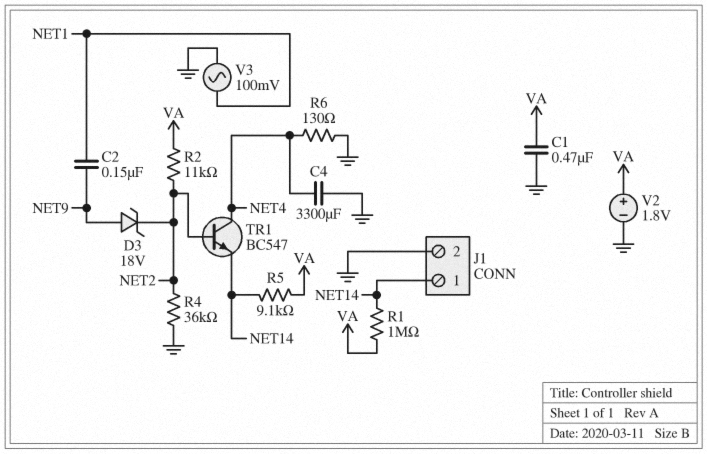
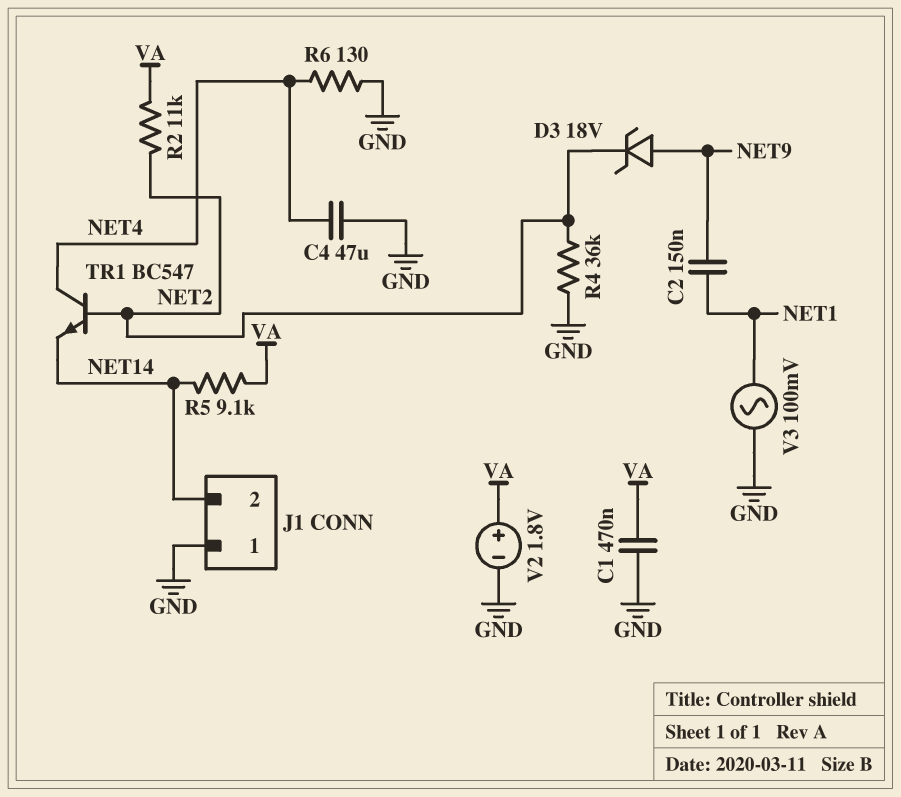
C4: 3300uF (GND, NET4) -> 47uF (GND, NET4)
J1 pin 1: NET14 -> GND
J1 pin 2: GND -> NET14
R1: 1M (NET14, VA) -> none

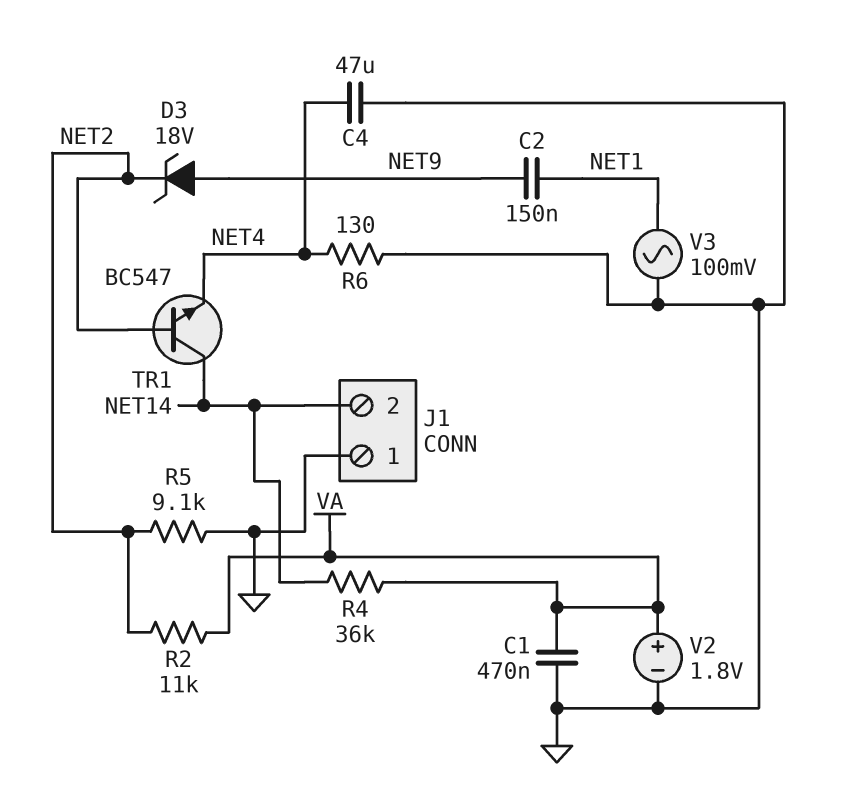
R4: 36k (GND, NET2) -> 36k (NET14, VA)
R5: 9.1k (NET14, VA) -> 9.1k (GND, NET2)
TR1: NPN BC547 (B NET2, C NET4, E NET14) -> NPN BC547 (B NET2, C NET14, E NET4)

